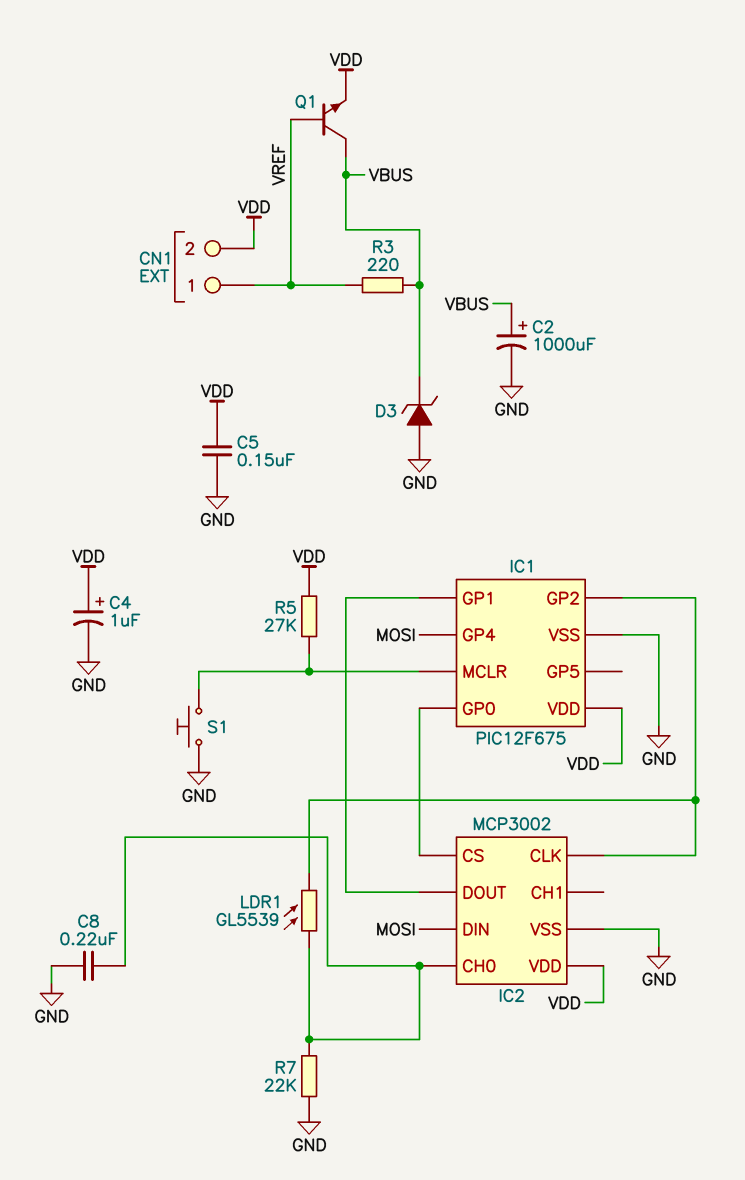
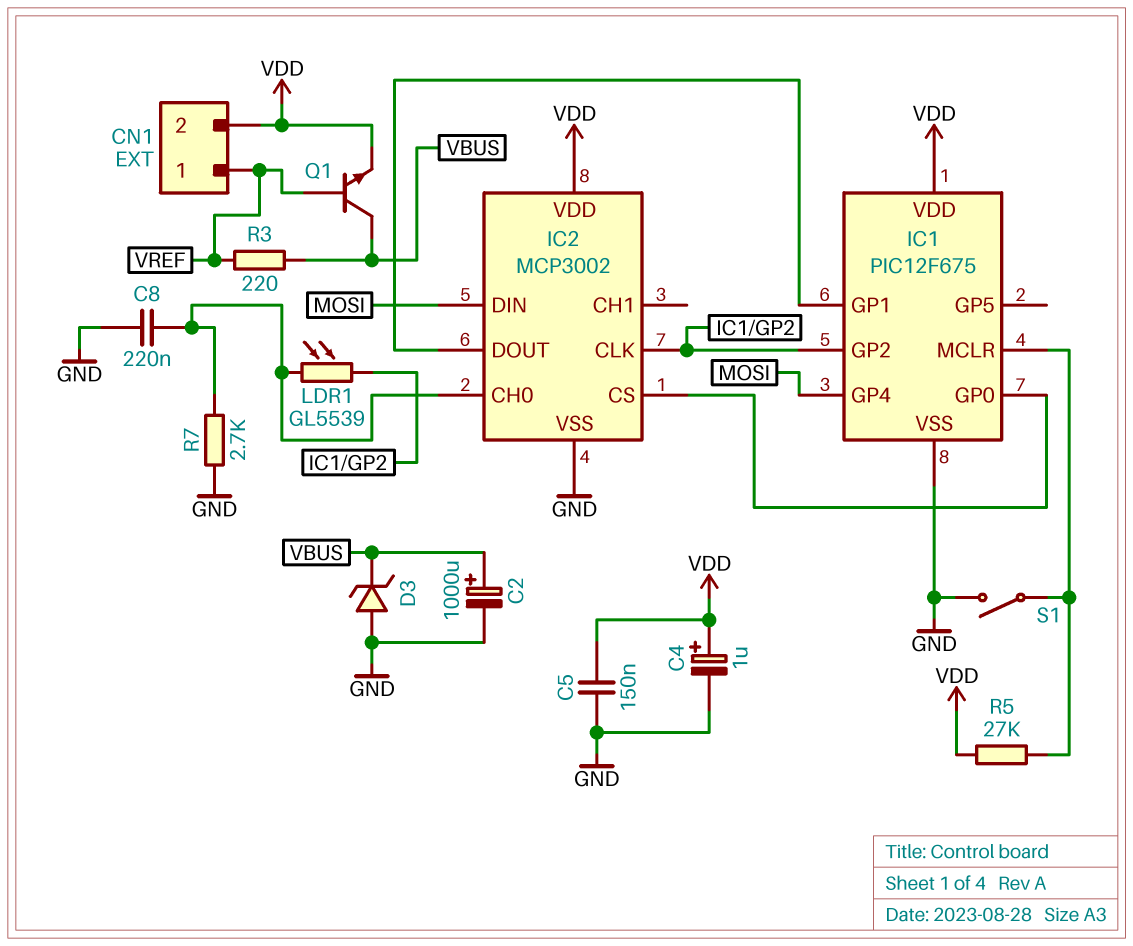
R7: 22k (GND, IC2/CH0) -> 2.7k (GND, IC2/CH0)
S1: button (GND, IC1/MCLR) -> switch (GND, IC1/MCLR)

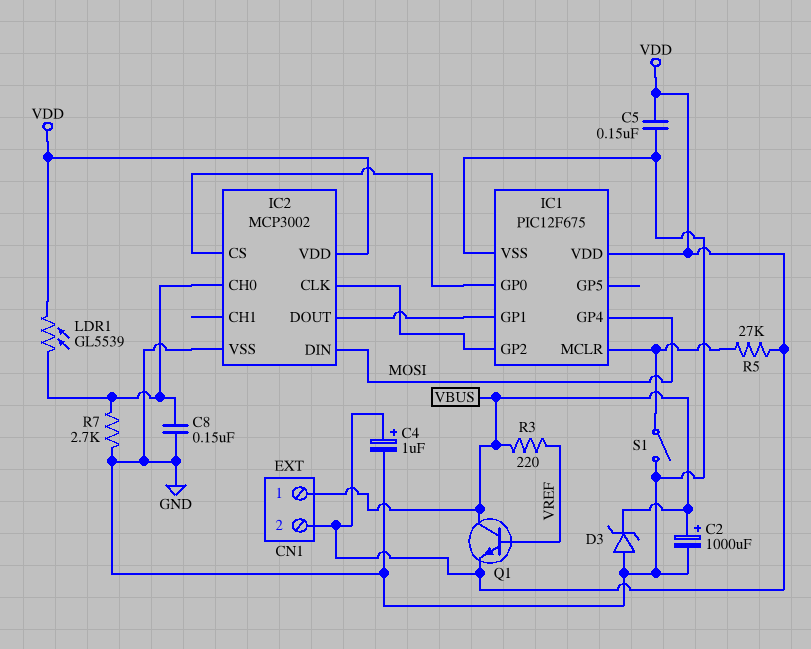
C8: 220nF (GND, IC2/CH0) -> 150nF (GND, IC2/CH0)
CN1 pin 1: VREF -> VBUS
LDR1: GL5539 (IC1/GP2, IC2/CH0) -> GL5539 (IC2/CH0, VDD)

